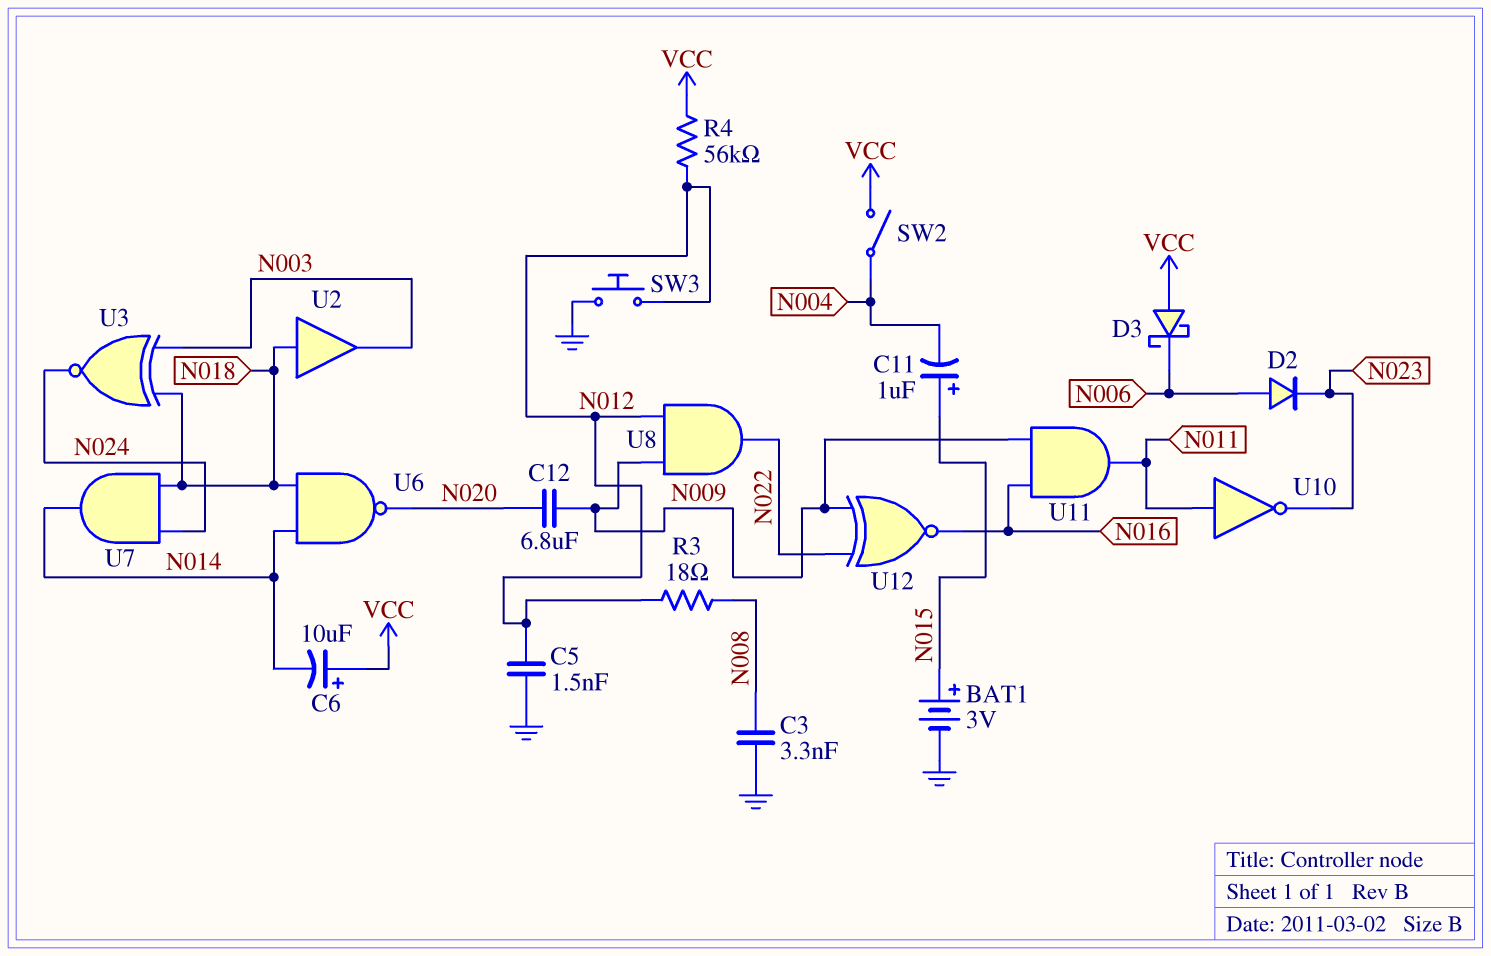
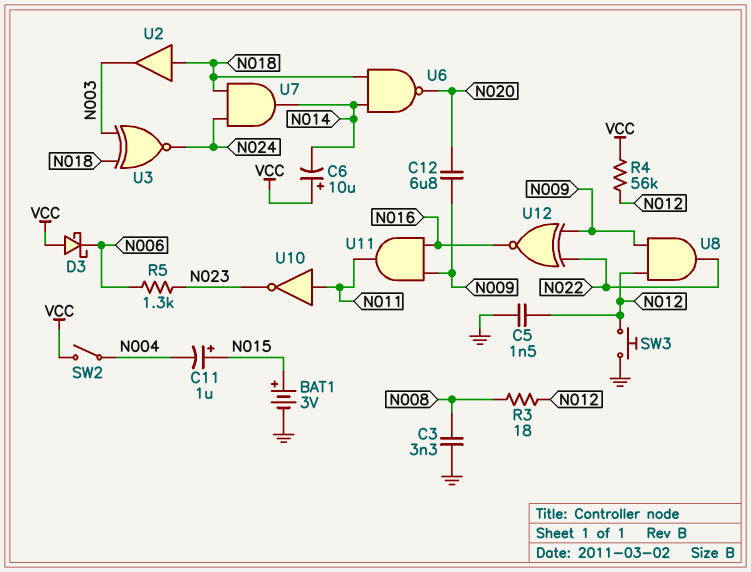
D2: diode (A N006, K N023) -> none
R5: none -> 1.3k (N006, N023)

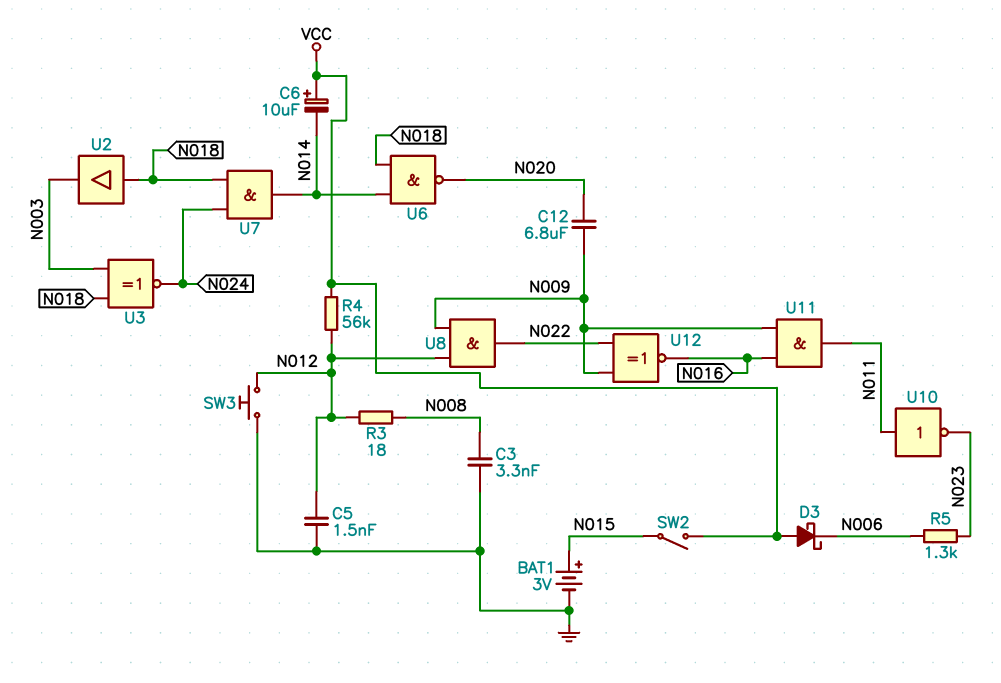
C11: 1uF (plus N015, minus N004) -> none
SW2: switch (N004, VCC) -> switch (N015, VCC)

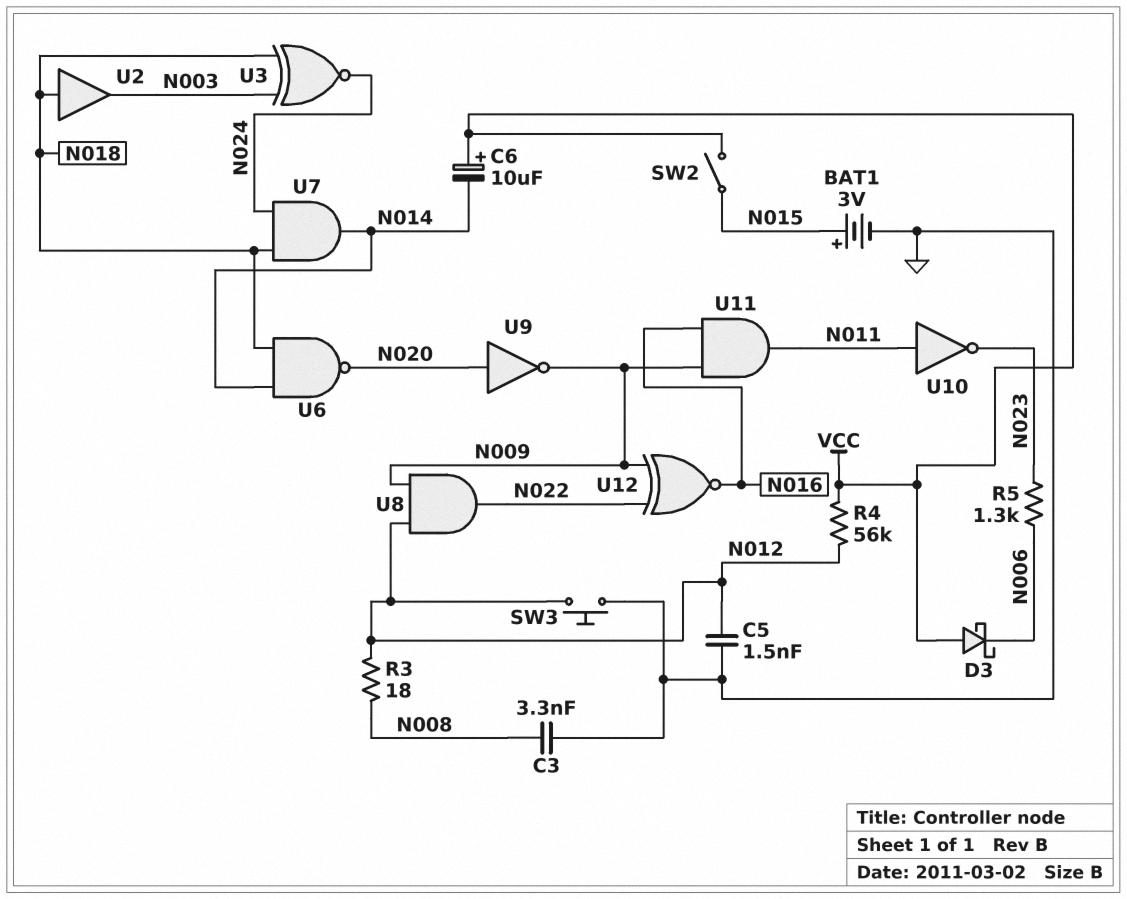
C12: 6.8uF (N009, N020) -> none
U9: none -> NOT (in N020, out N009)

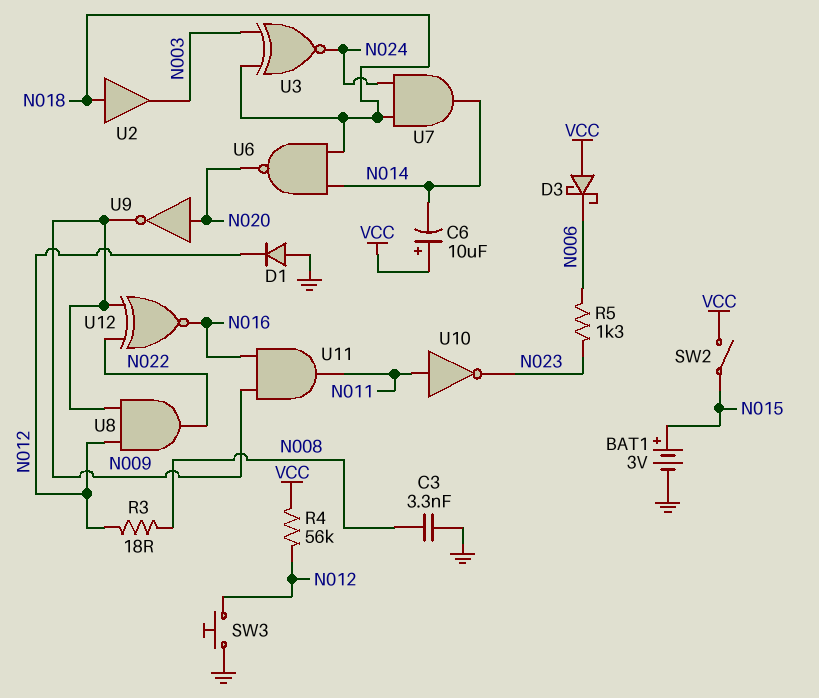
C5: 1.5nF (GND, N012) -> none
D1: none -> diode (A GND, K N012)

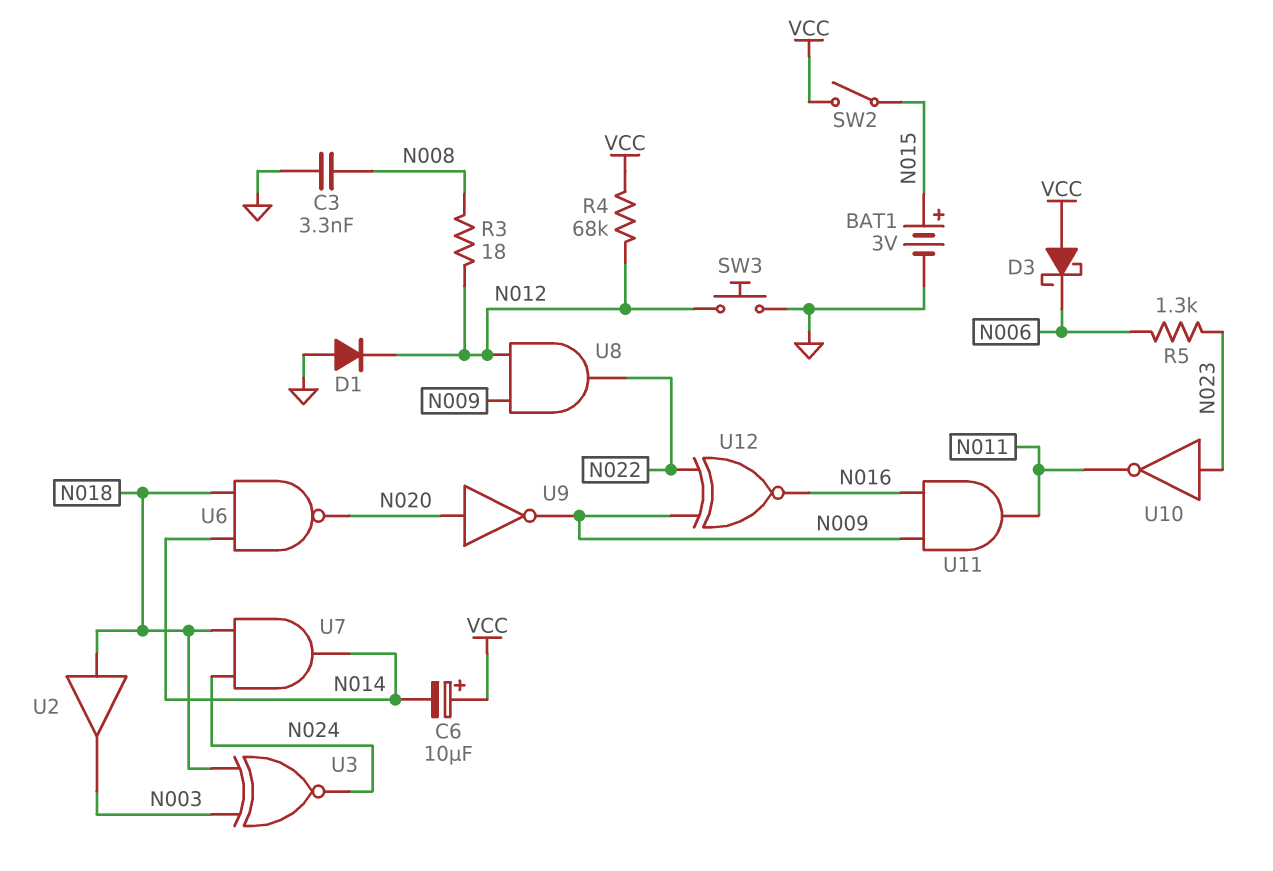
R4: 56k (N012, VCC) -> 68k (N012, VCC)
U10: NOT (in N011, out N023) -> NOT (in N023, out N011)

